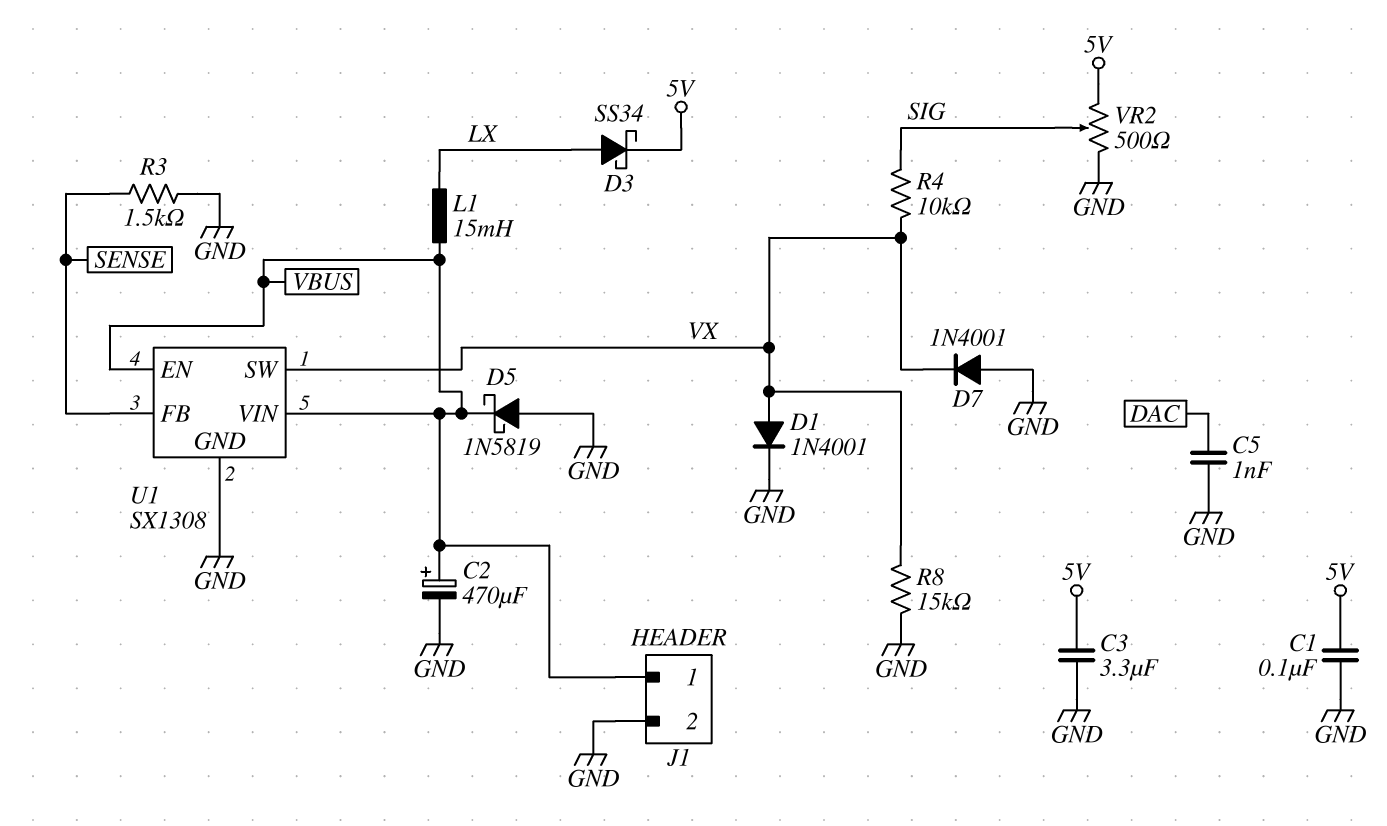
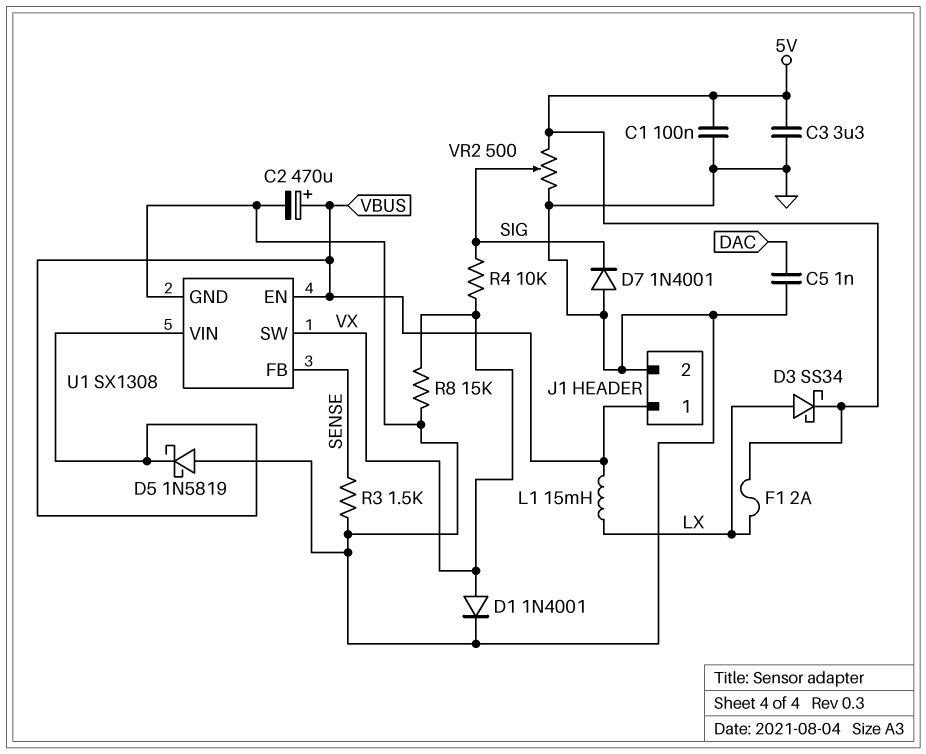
D7: diode 1N4001 (A GND, K VX) -> diode 1N4001 (A GND, K SIG)
F1: none -> 2A (5V, LX)

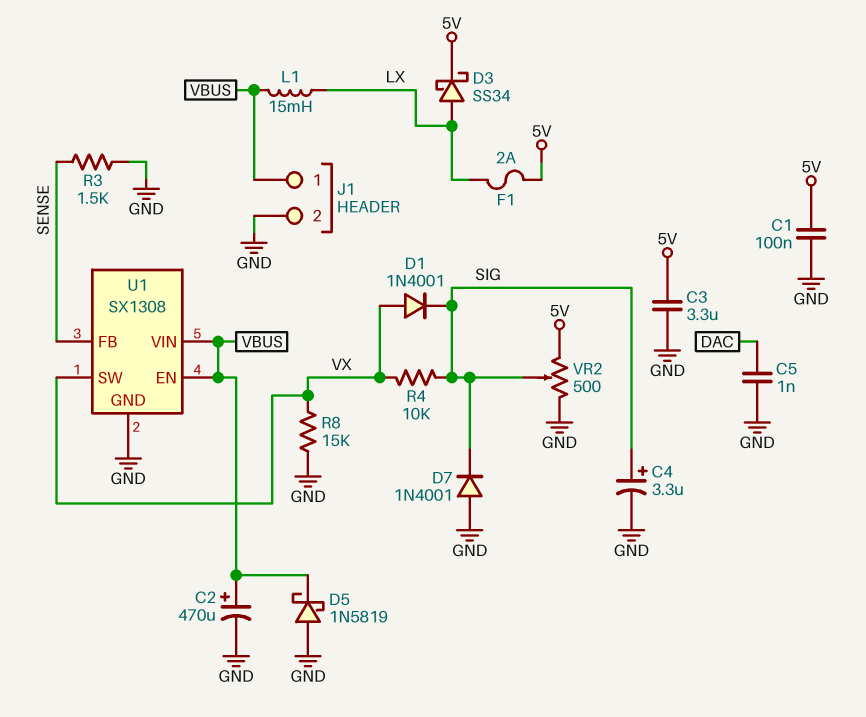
C4: none -> 3.3uF (plus SIG, minus GND)
D1: diode 1N4001 (A VX, K GND) -> diode 1N4001 (A VX, K SIG)

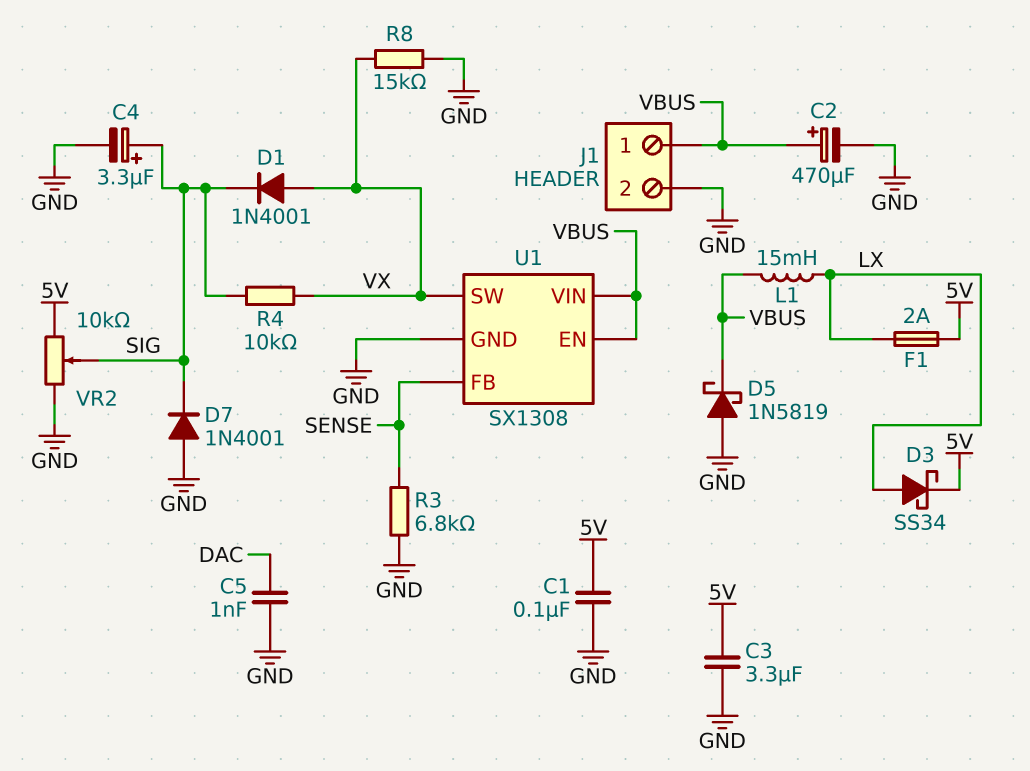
R3: 1.5k (GND, SENSE) -> 6.8k (GND, SENSE)
VR2: 500 (5V, GND, wiper SIG) -> 10k (5V, GND, wiper SIG)

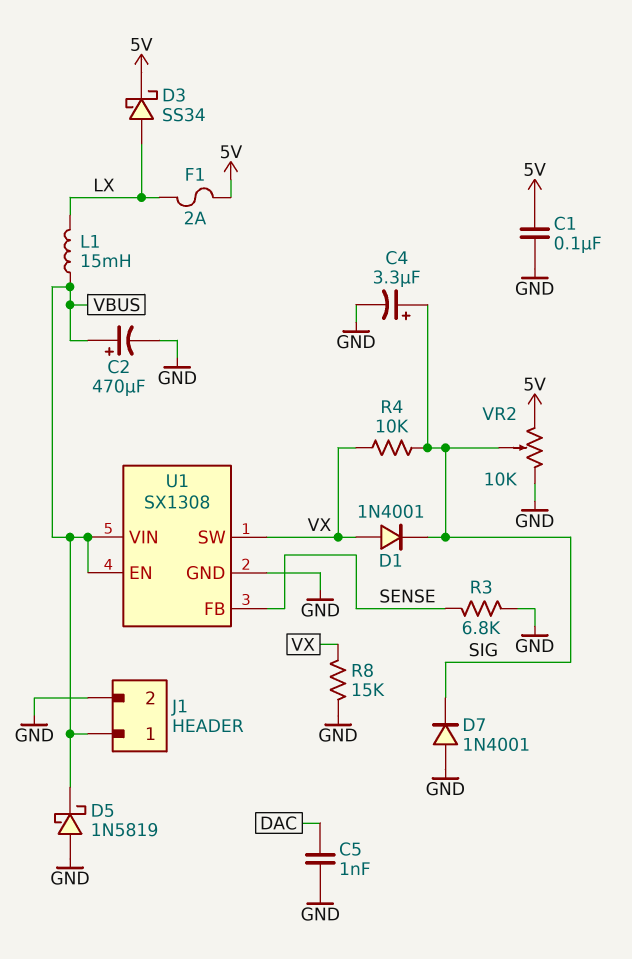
C3: 3.3uF (5V, GND) -> none

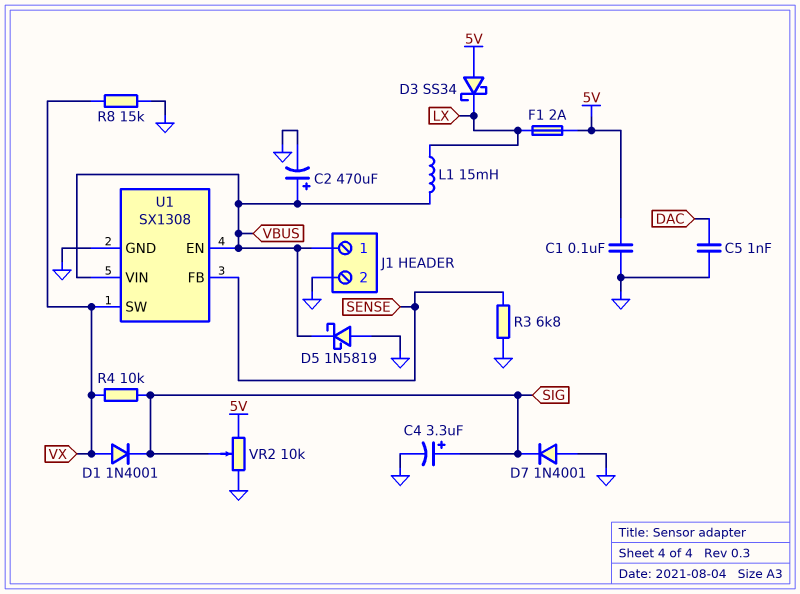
D3: schottky SS34 (A LX, K 5V) -> schottky SS34 (A 5V, K LX)

